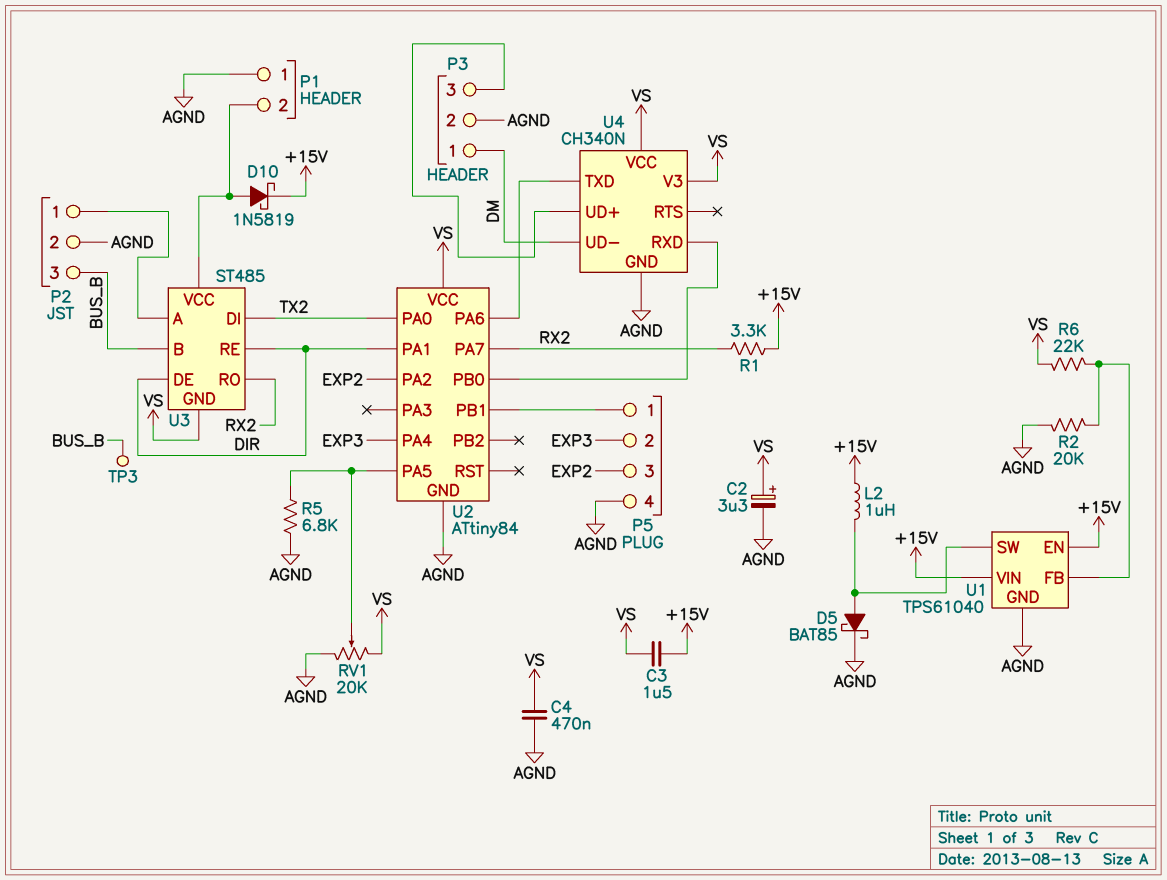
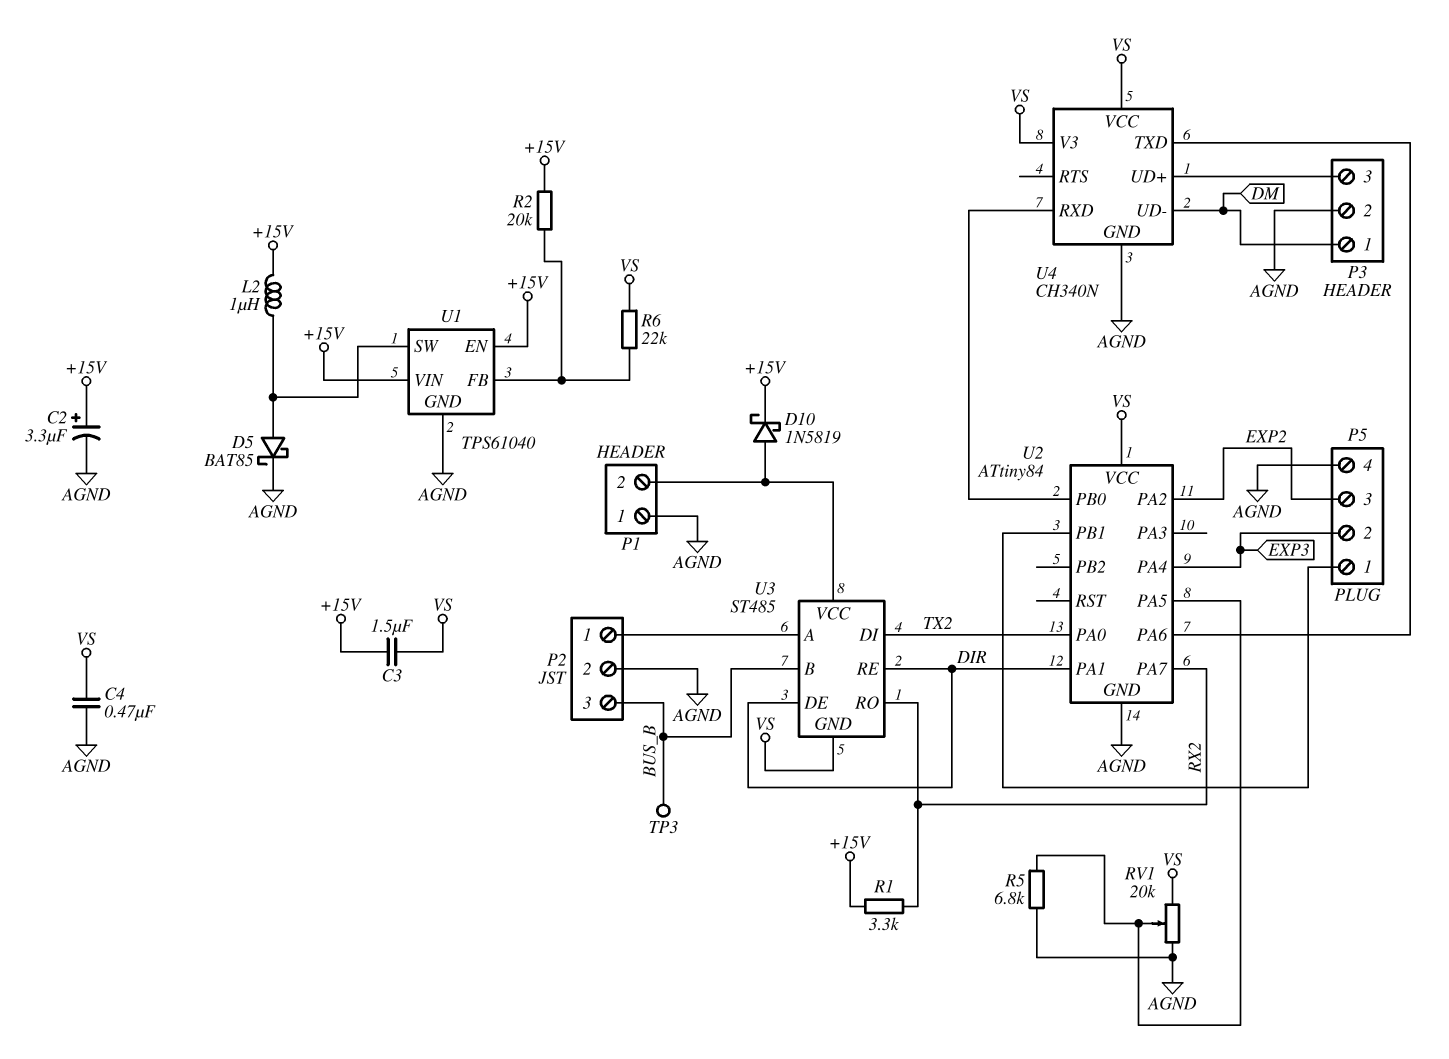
C2: 3.3uF (plus VS, minus AGND) -> 3.3uF (plus +15V, minus AGND)
R2: 20k (AGND, U1/FB) -> 20k (+15V, U1/FB)

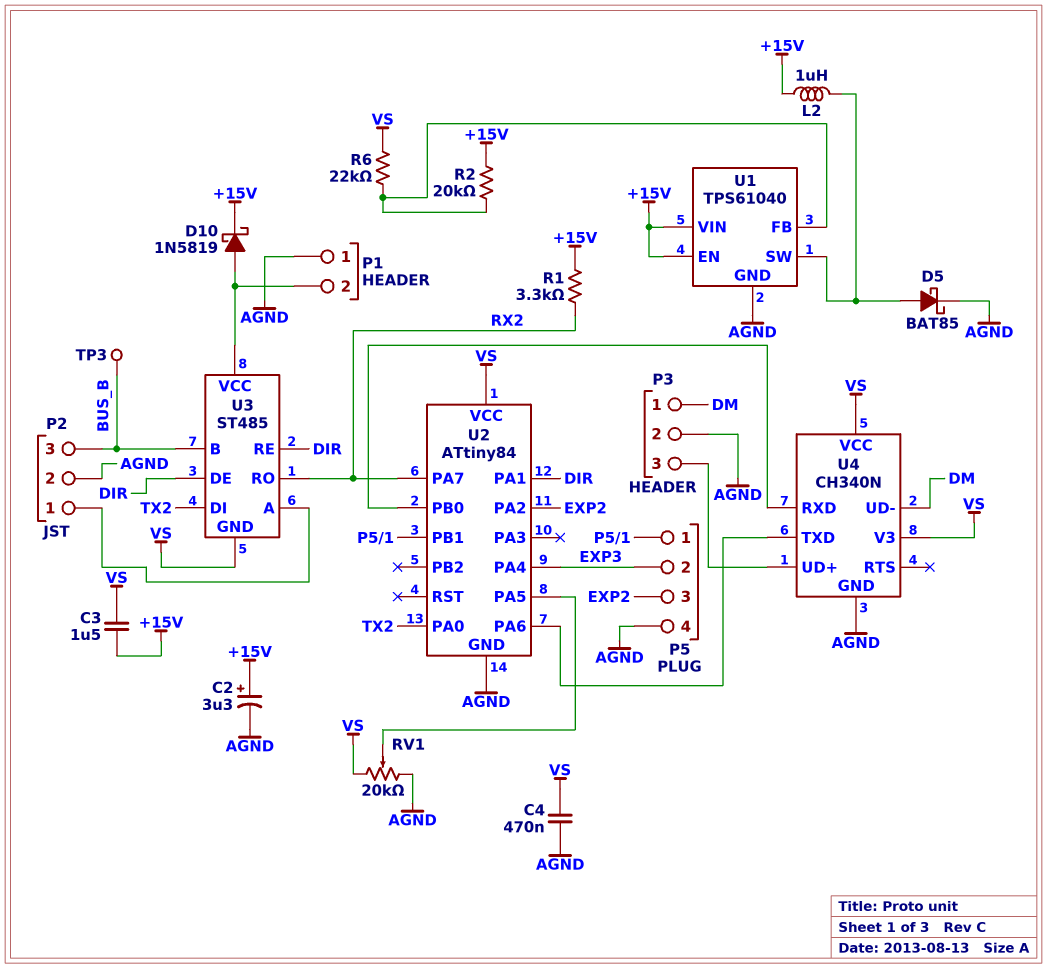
R5: 6.8k (AGND, U2/PA5) -> none

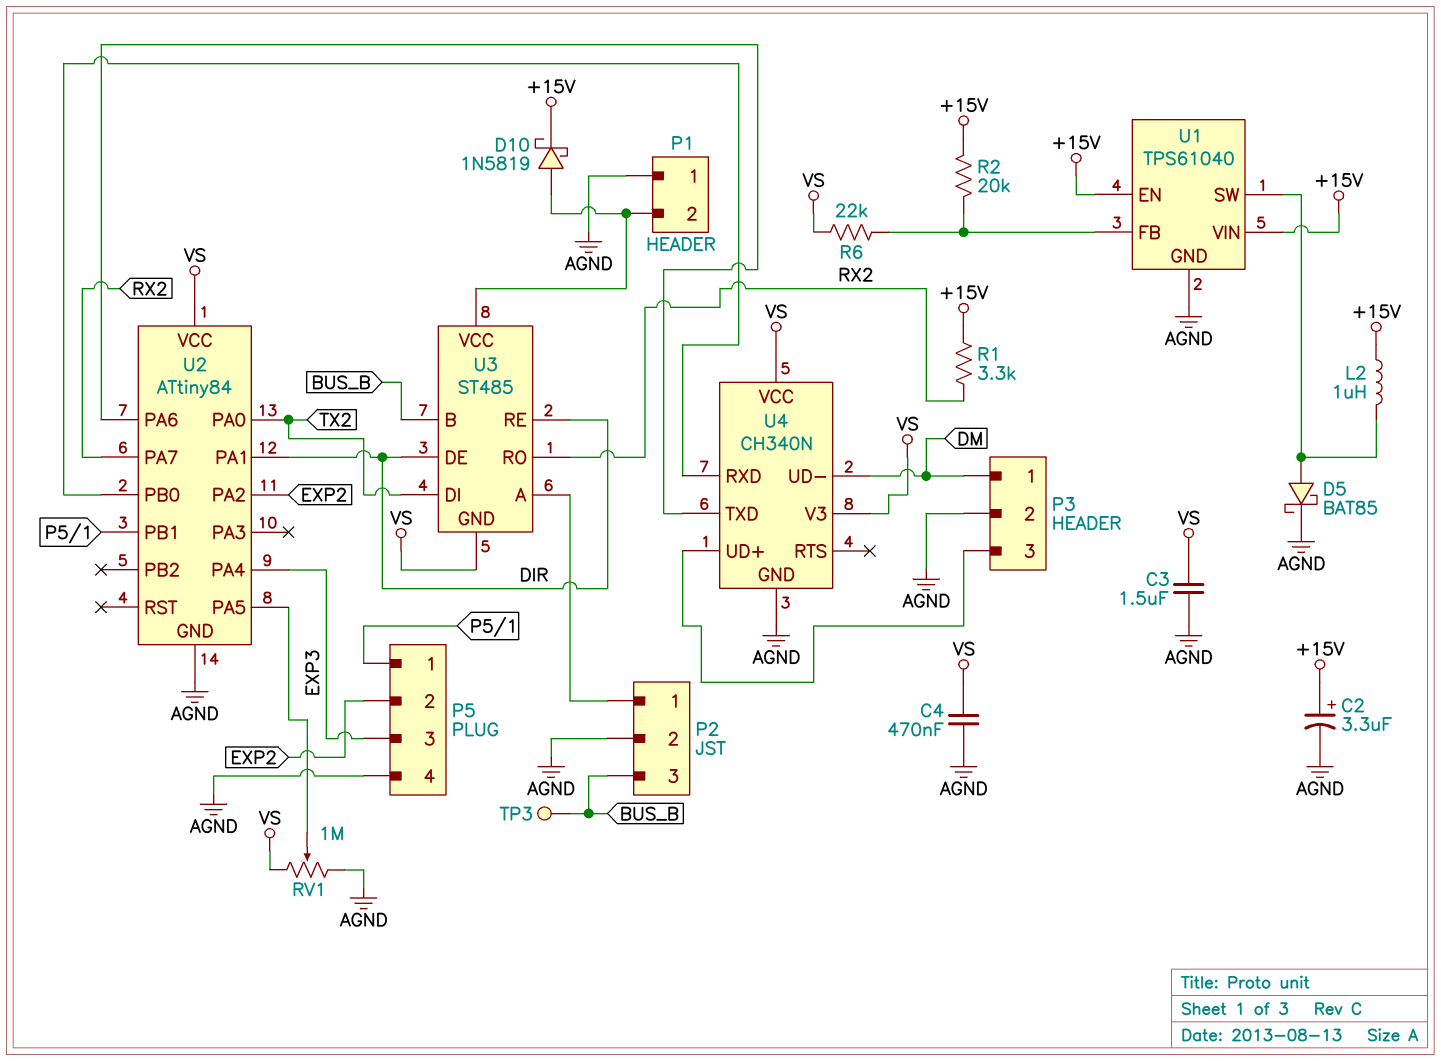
C3: 1.5uF (+15V, VS) -> 1.5uF (AGND, VS)
P5 pin 2: EXP3 -> EXP2
P5 pin 3: EXP2 -> EXP3
RV1: 20k (AGND, VS, wiper U2/PA5) -> 1M (AGND, VS, wiper U2/PA5)

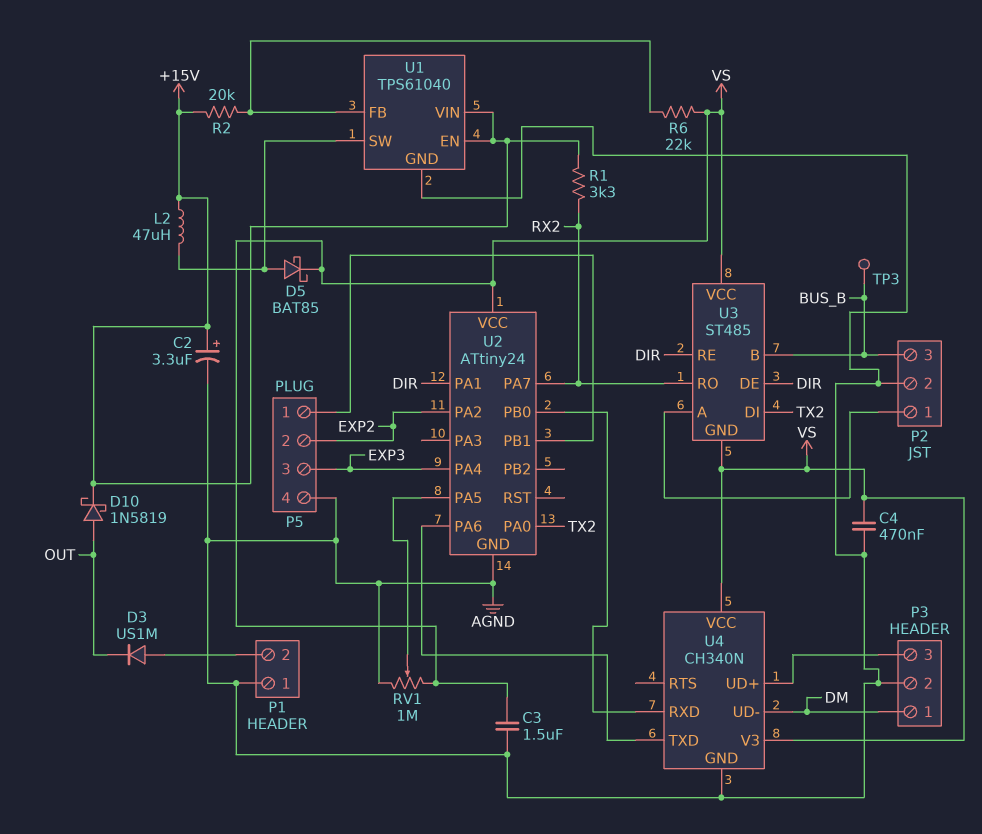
D3: none -> diode US1M (A P1/2, K OUT)
D5: schottky BAT85 (A U1/SW, K AGND) -> schottky BAT85 (A U1/SW, K VS)
D10: schottky 1N5819 (A P1/2, K +15V) -> schottky 1N5819 (A OUT, K +15V)
L2: 1uH (+15V, U1/SW) -> 47uH (+15V, U1/SW)
U2: ATtiny84 -> ATtiny24
U3 pin VCC: P1/2 -> VS

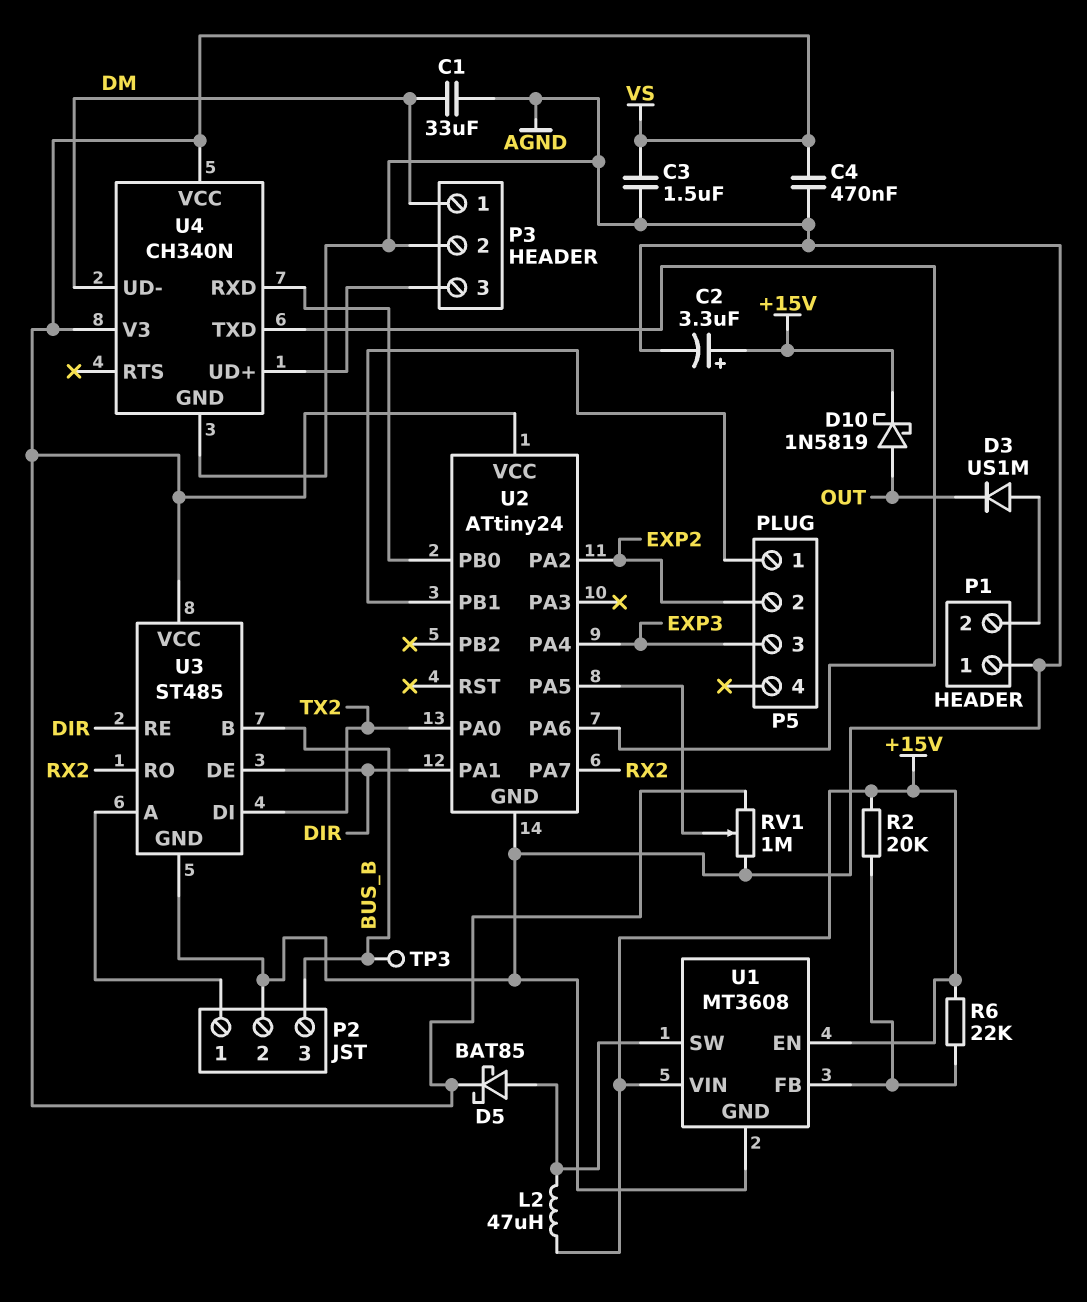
C1: none -> 33uF (AGND, DM)
P5 pin 4: AGND -> none
R1: 3.3k (+15V, RX2) -> none
R6: 22k (U1/FB, VS) -> 22k (+15V, U1/FB)
U1: TPS61040 -> MT3608
U3 pin GND: VS -> AGND

